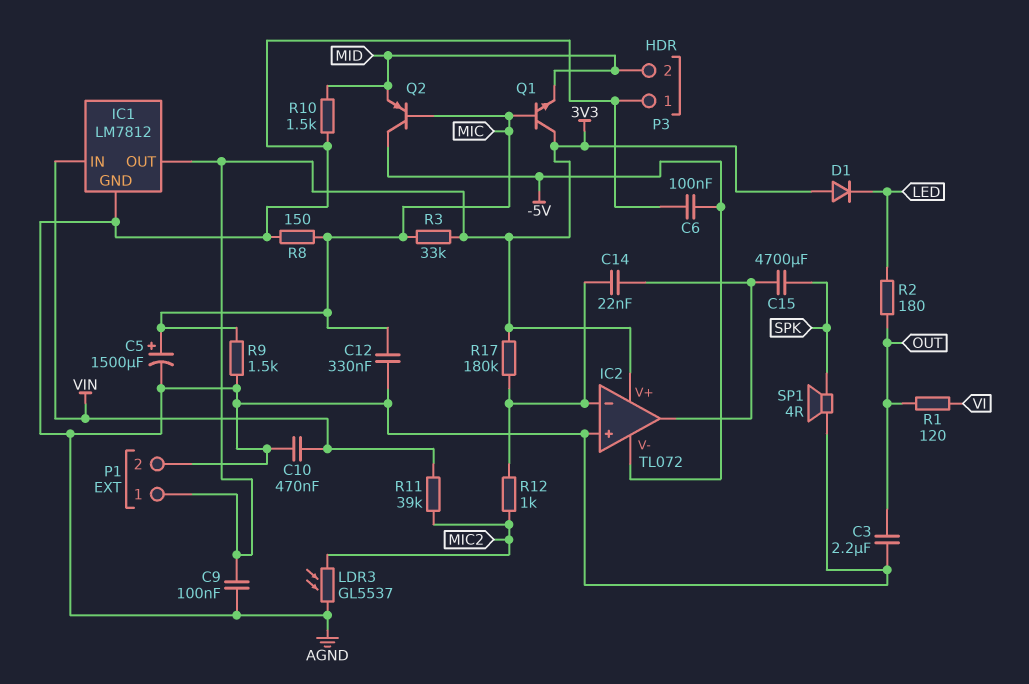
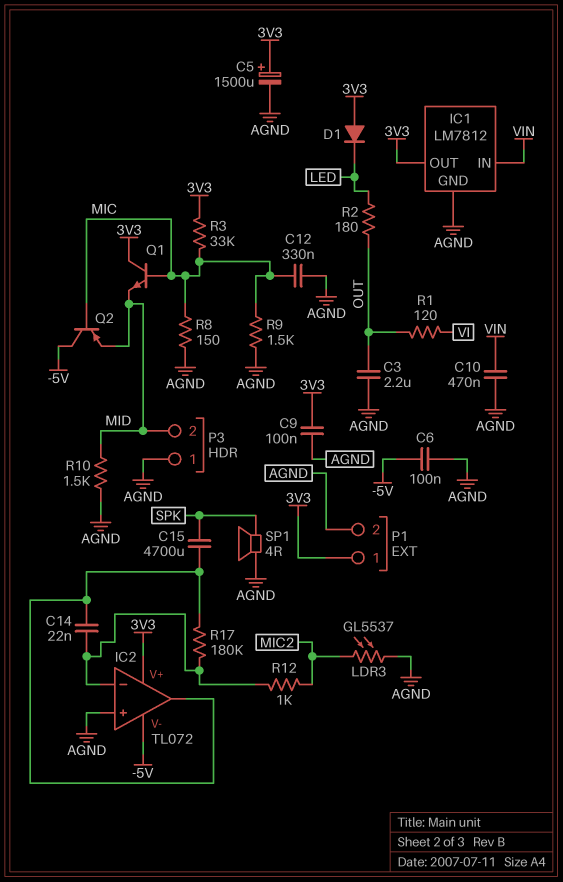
C5: 1500uF (plus MIC, minus AGND) -> 1500uF (plus 3V3, minus AGND)
R11: 39k (MIC2, VIN) -> none
R17: 180k (3V3, IC2/in-) -> 180k (IC2/in-, IC2/out)

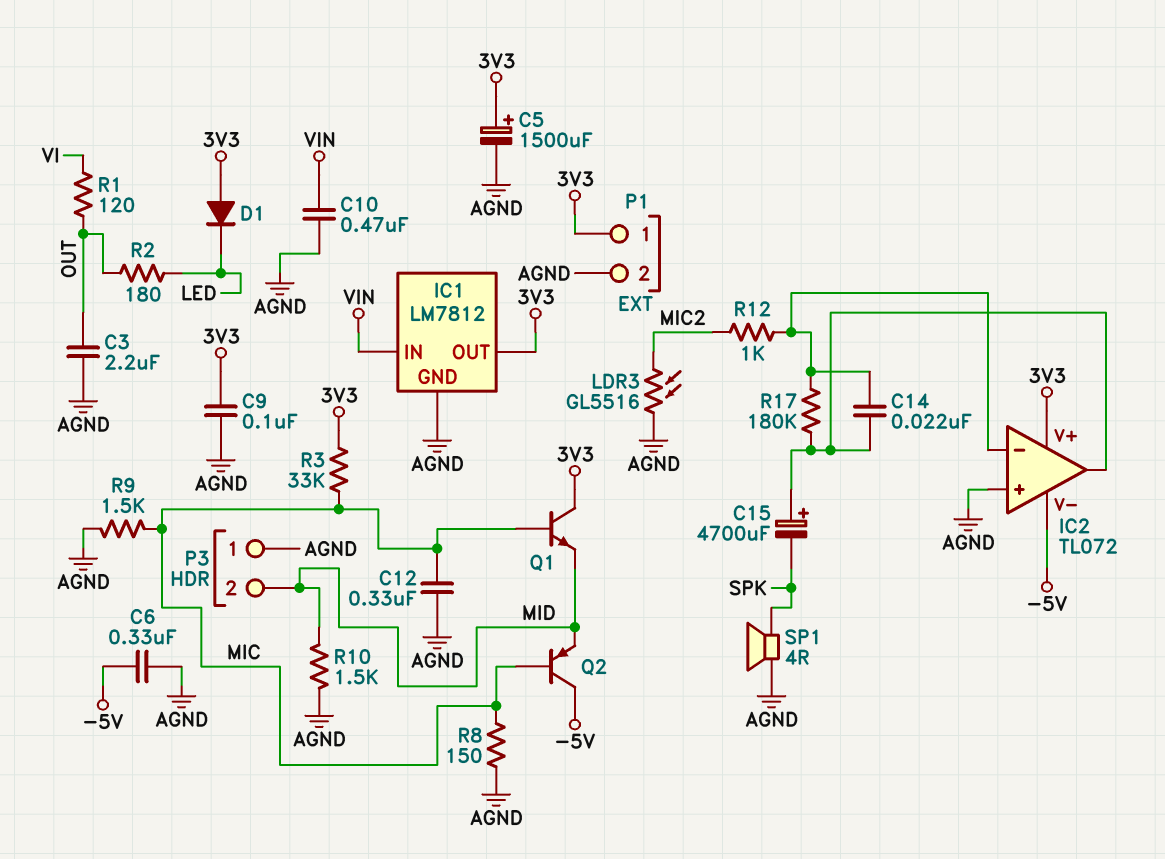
C6: 100nF (-5V, AGND) -> 330nF (-5V, AGND)
C15: 4700uF (IC2/out, SPK) -> 4700uF (plus IC2/out, minus SPK)
LDR3: GL5537 (AGND, MIC2) -> GL5516 (AGND, MIC2)

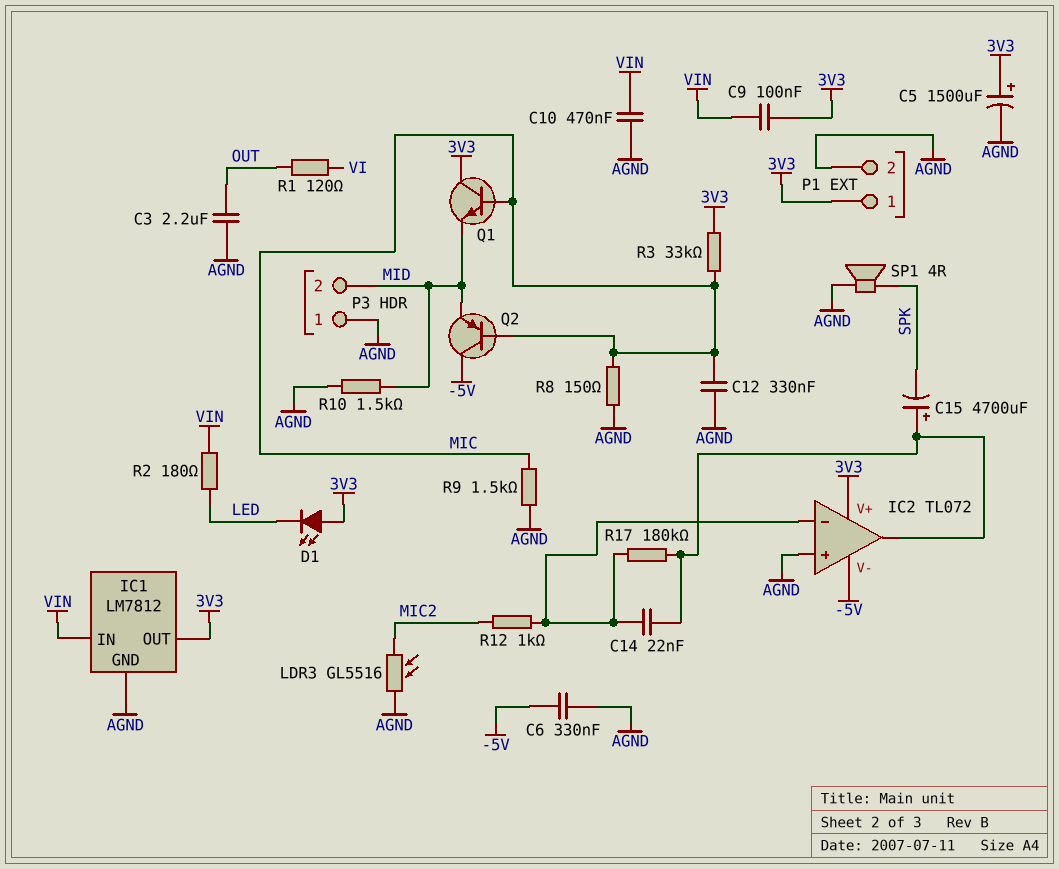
C9: 100nF (3V3, AGND) -> 100nF (3V3, VIN)
D1: diode (A 3V3, K LED) -> LED (A 3V3, K LED)
R2: 180 (LED, OUT) -> 180 (LED, VIN)

